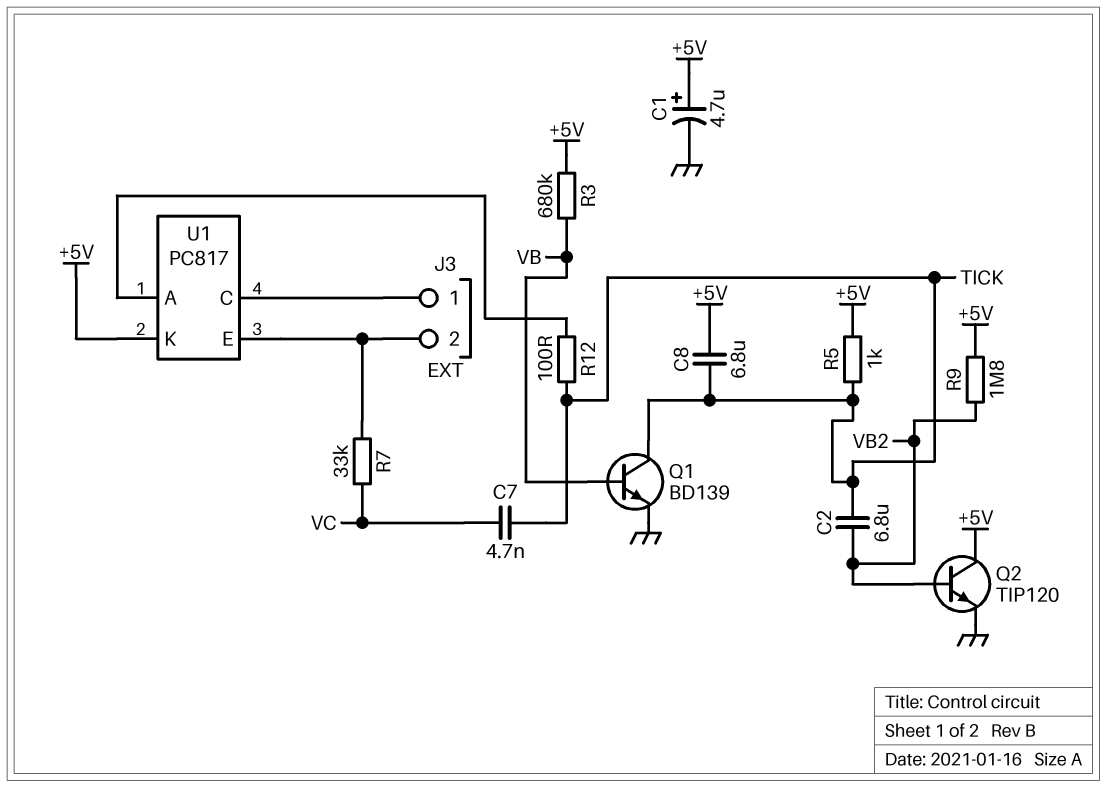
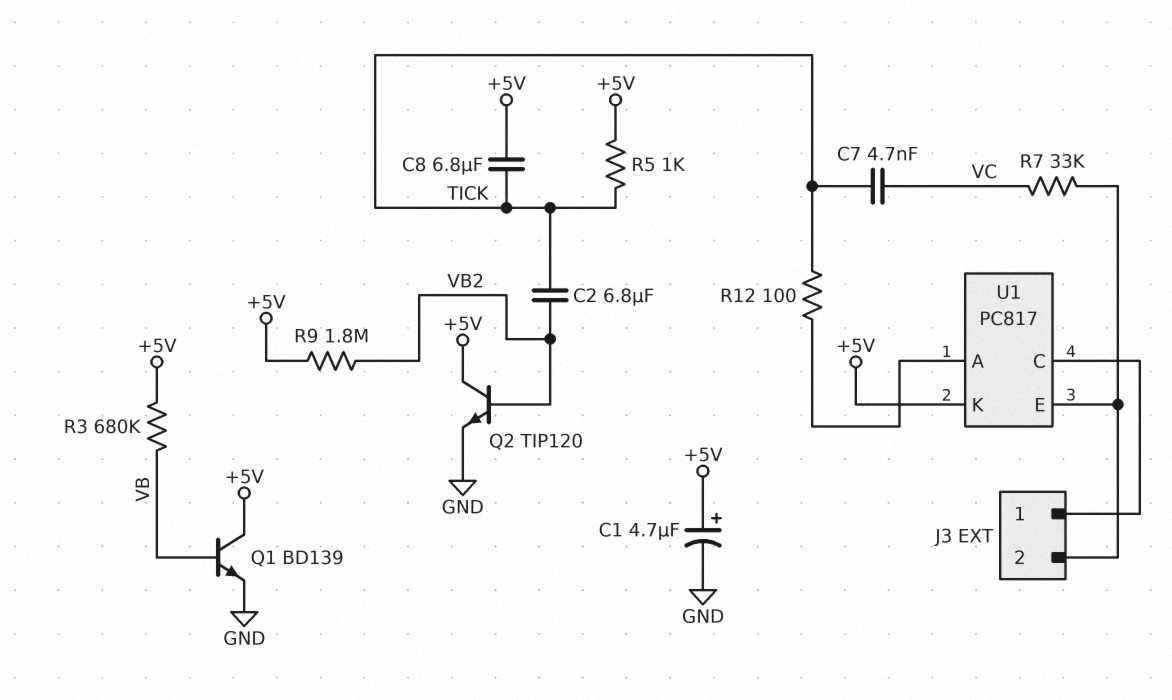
Q1: NPN BD139 (B VB, C TICK, E GND) -> NPN BD139 (B VB, C +5V, E GND)

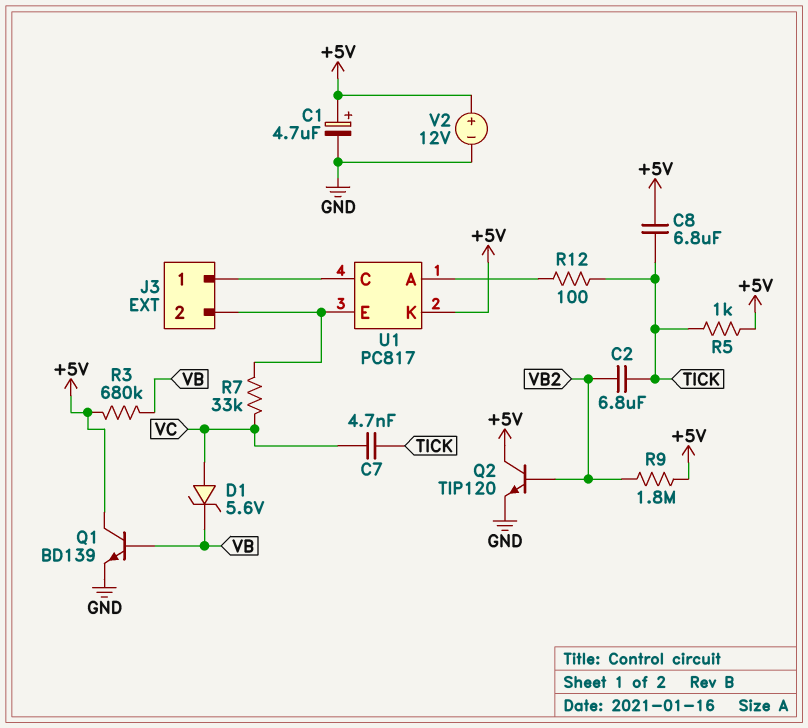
D1: none -> zener 5.6V (A VC, K VB)
V2: none -> 12V (plus +5V, minus GND)

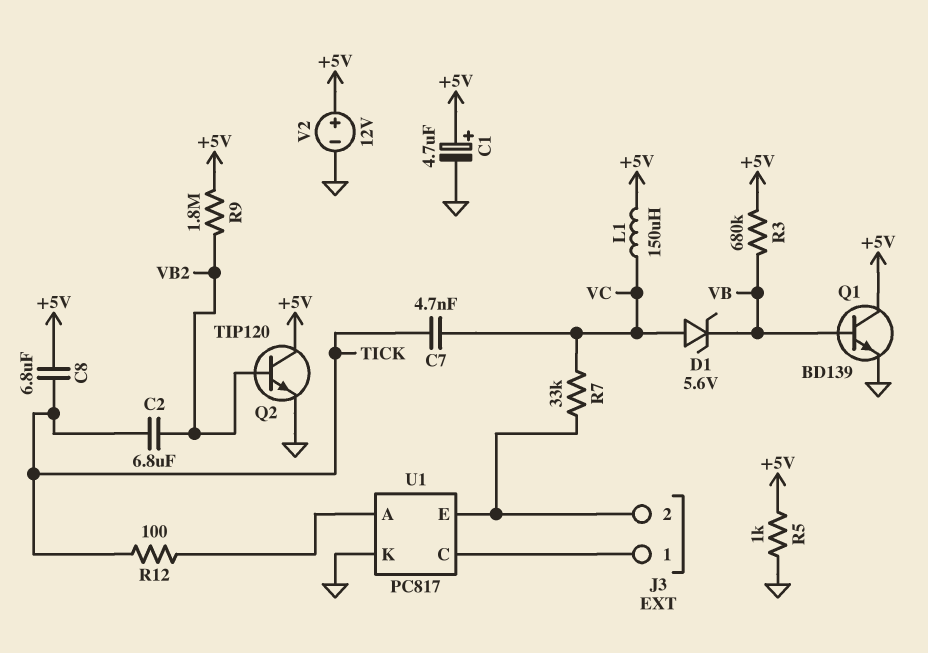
L1: none -> 150uH (+5V, VC)
R5: 1k (+5V, TICK) -> 1k (+5V, GND)
U1 pin K: +5V -> GND

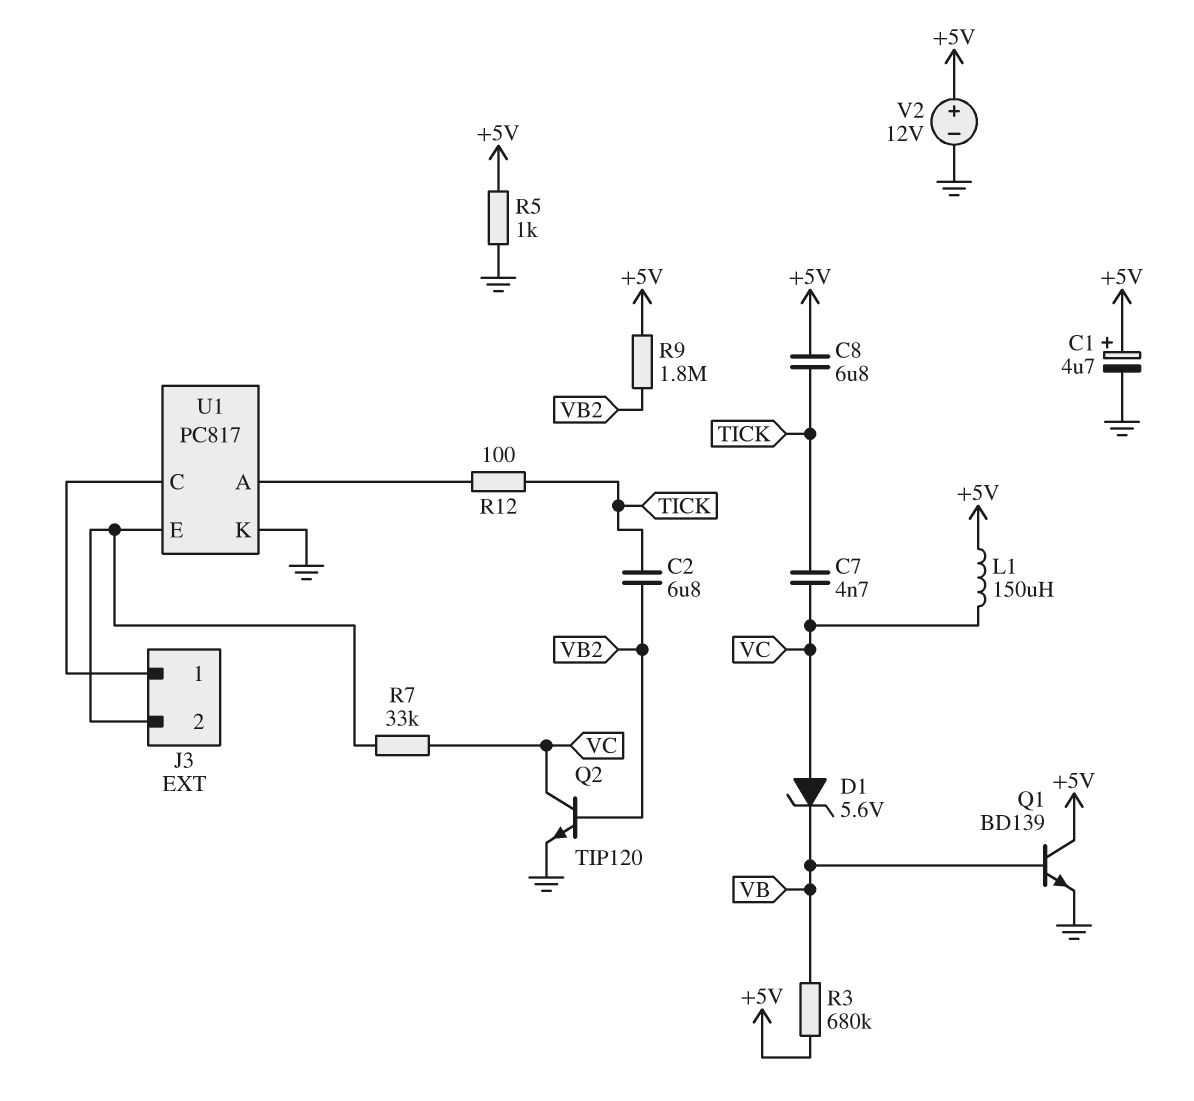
Q2: NPN TIP120 (B VB2, C +5V, E GND) -> NPN TIP120 (B VB2, C VC, E GND)

